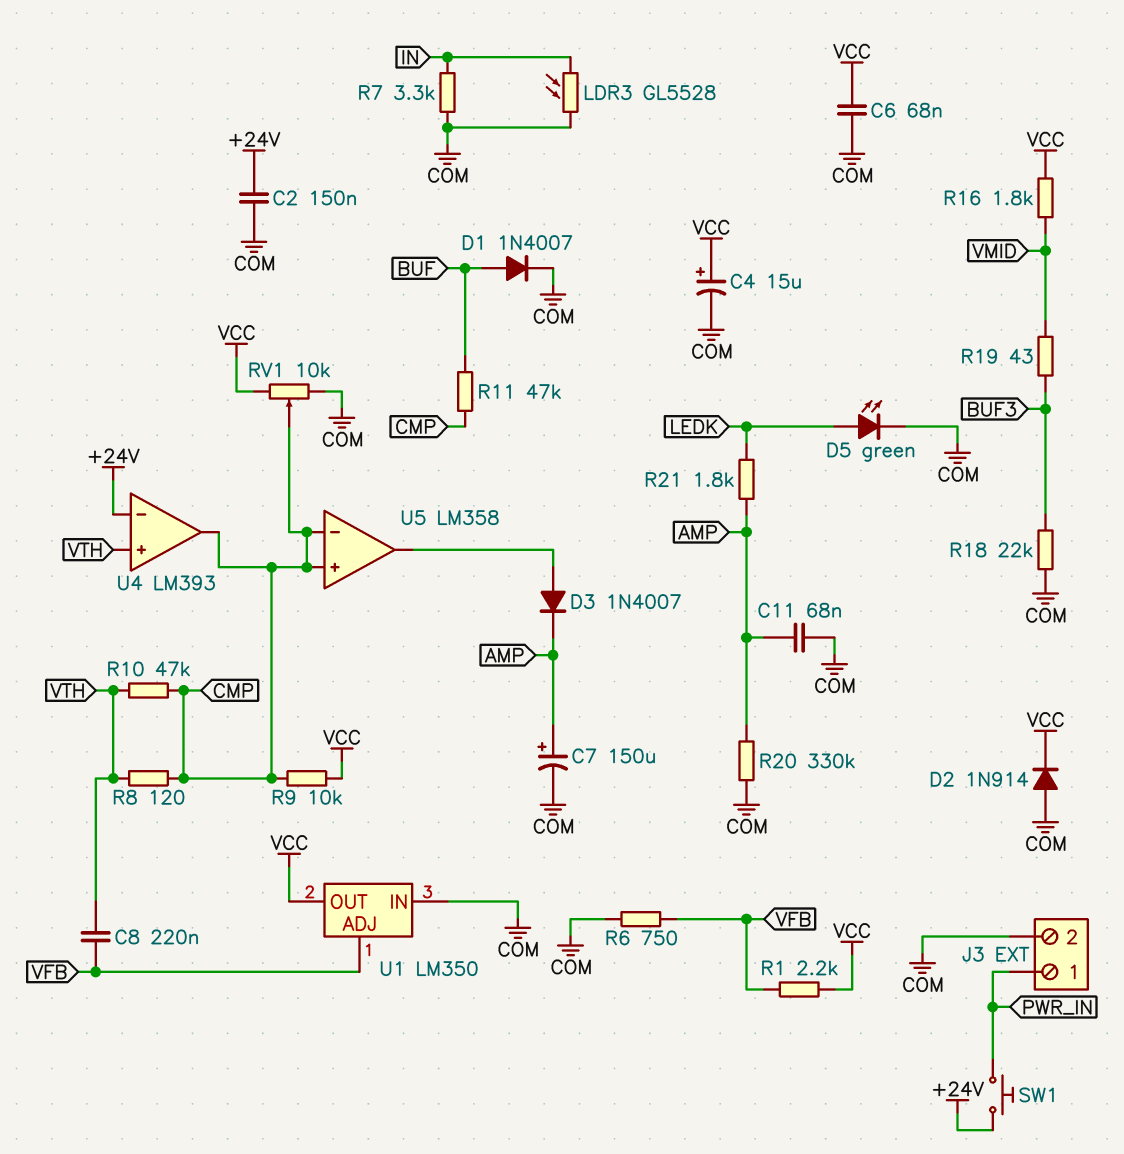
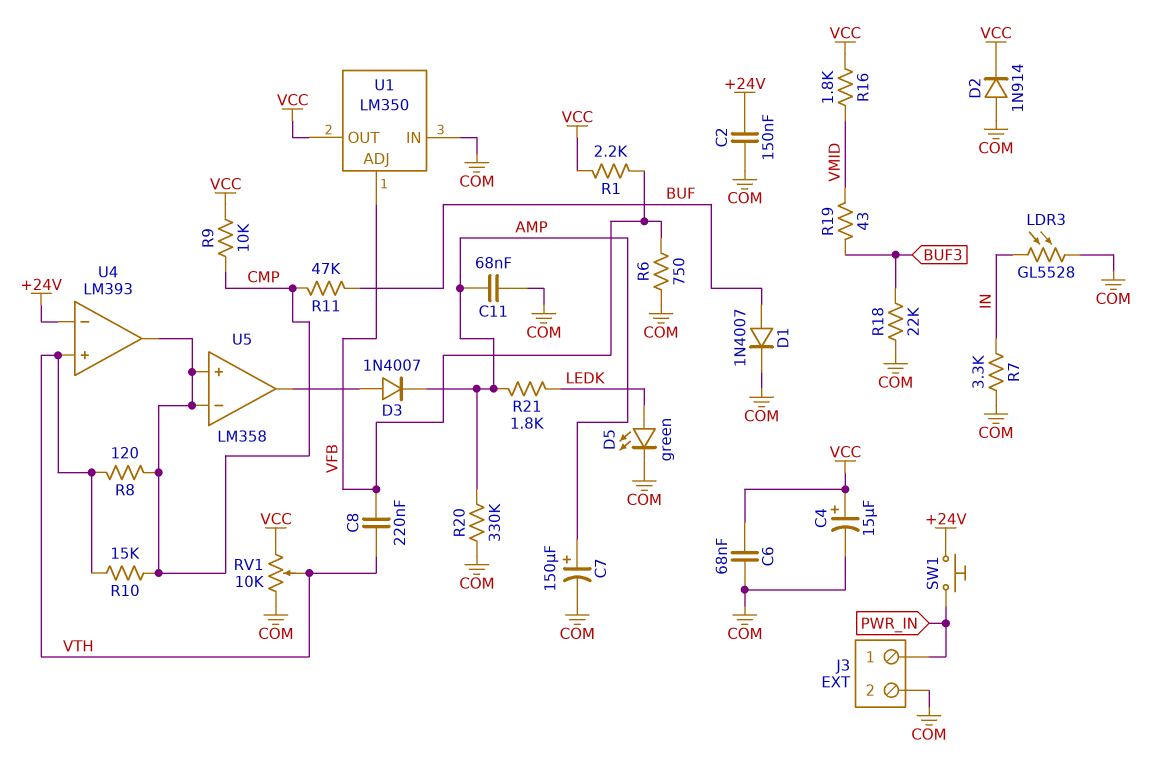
R10: 47k (CMP, VTH) -> 15k (CMP, VTH)
RV1: 10k (COM, VCC, wiper CMP) -> 10k (COM, VCC, wiper VTH)

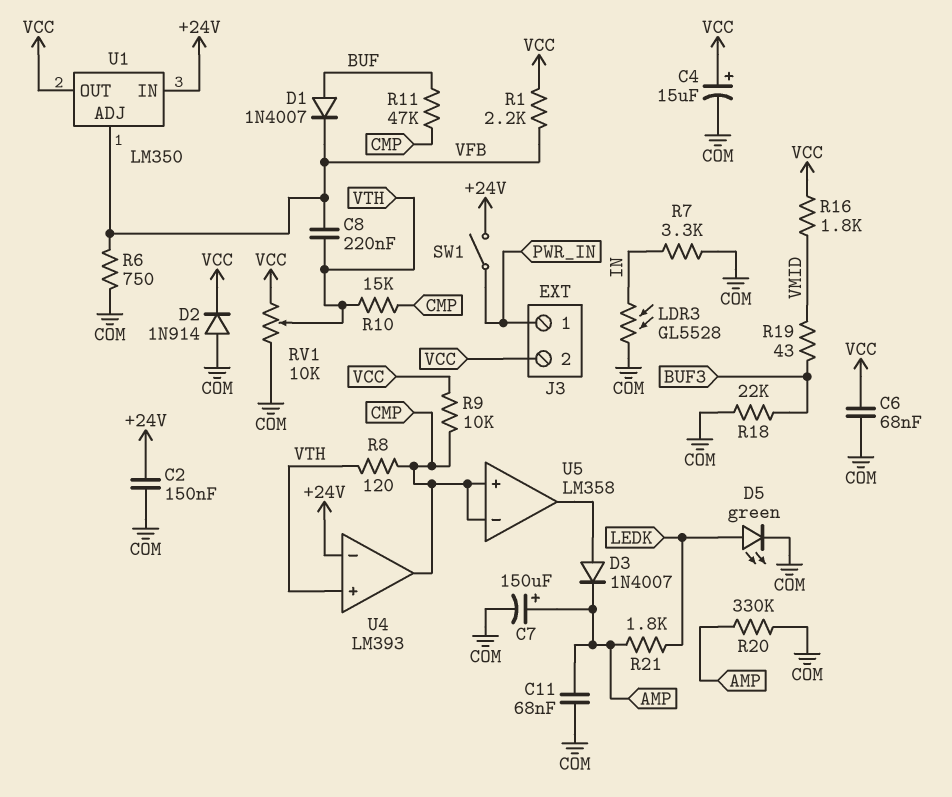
D1: diode 1N4007 (A BUF, K COM) -> diode 1N4007 (A BUF, K VFB)
J3 pin 2: COM -> VCC
SW1: button (+24V, PWR_IN) -> switch (+24V, PWR_IN)
U1 pin IN: COM -> +24V

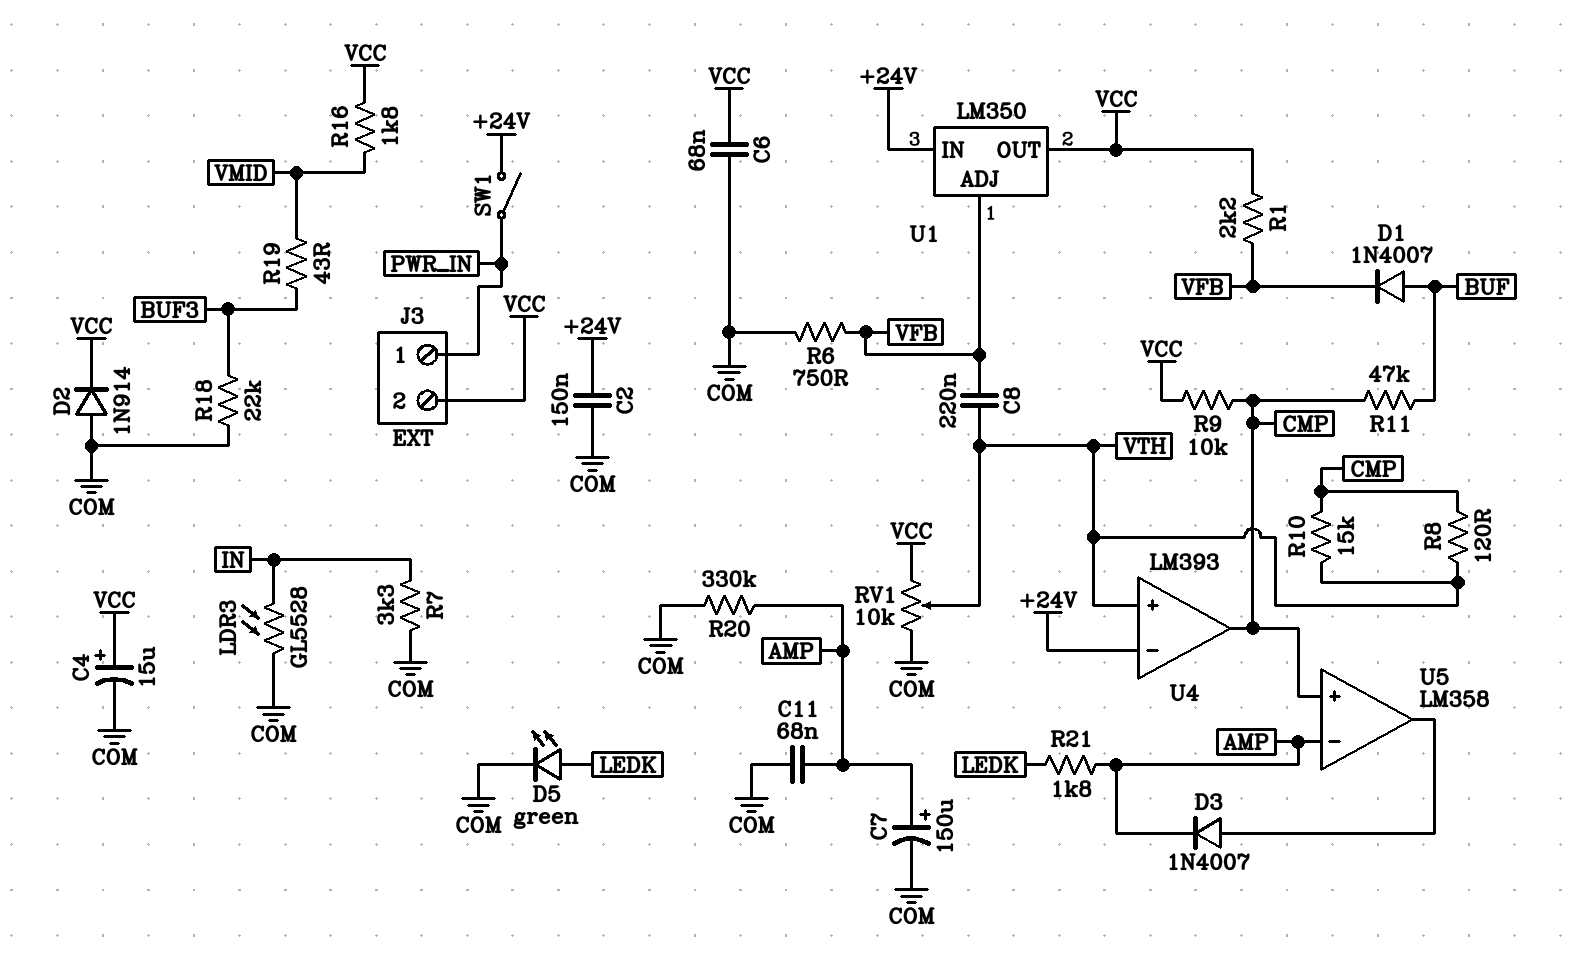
U5 pin in-: CMP -> AMP

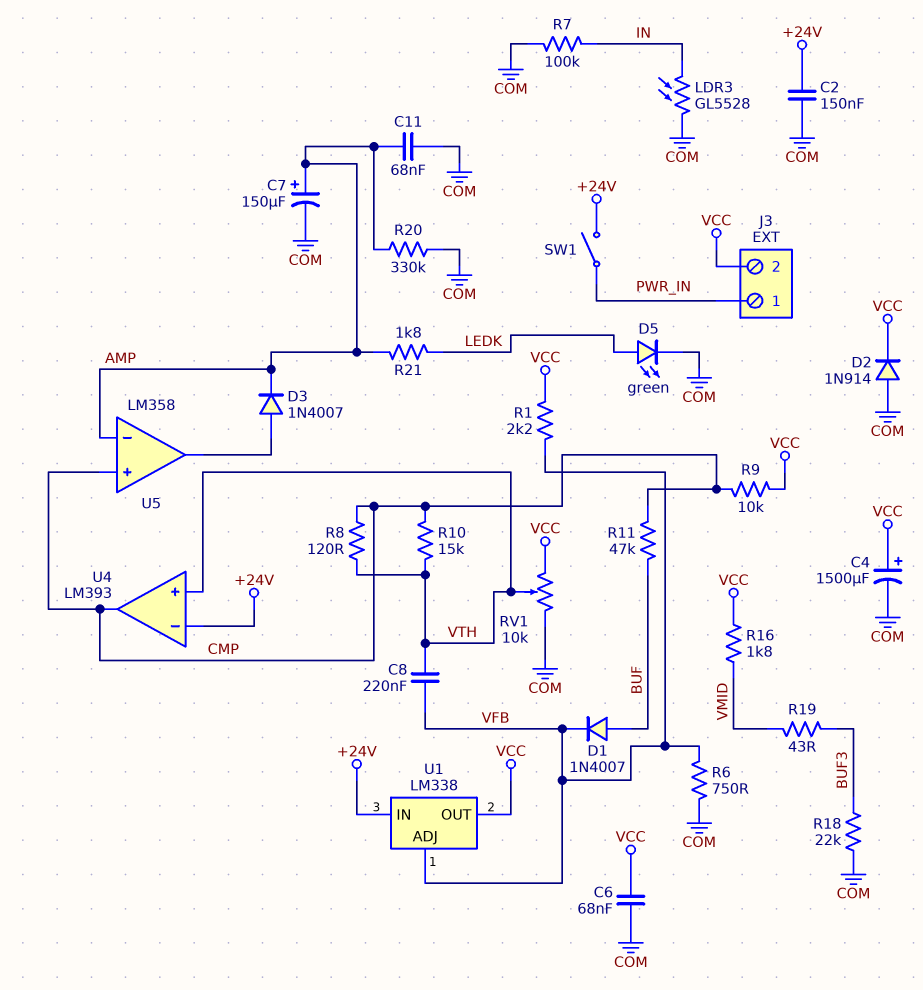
C4: 15uF (plus VCC, minus COM) -> 1500uF (plus VCC, minus COM)
R7: 3.3k (COM, IN) -> 100k (COM, IN)
U1: LM350 -> LM338

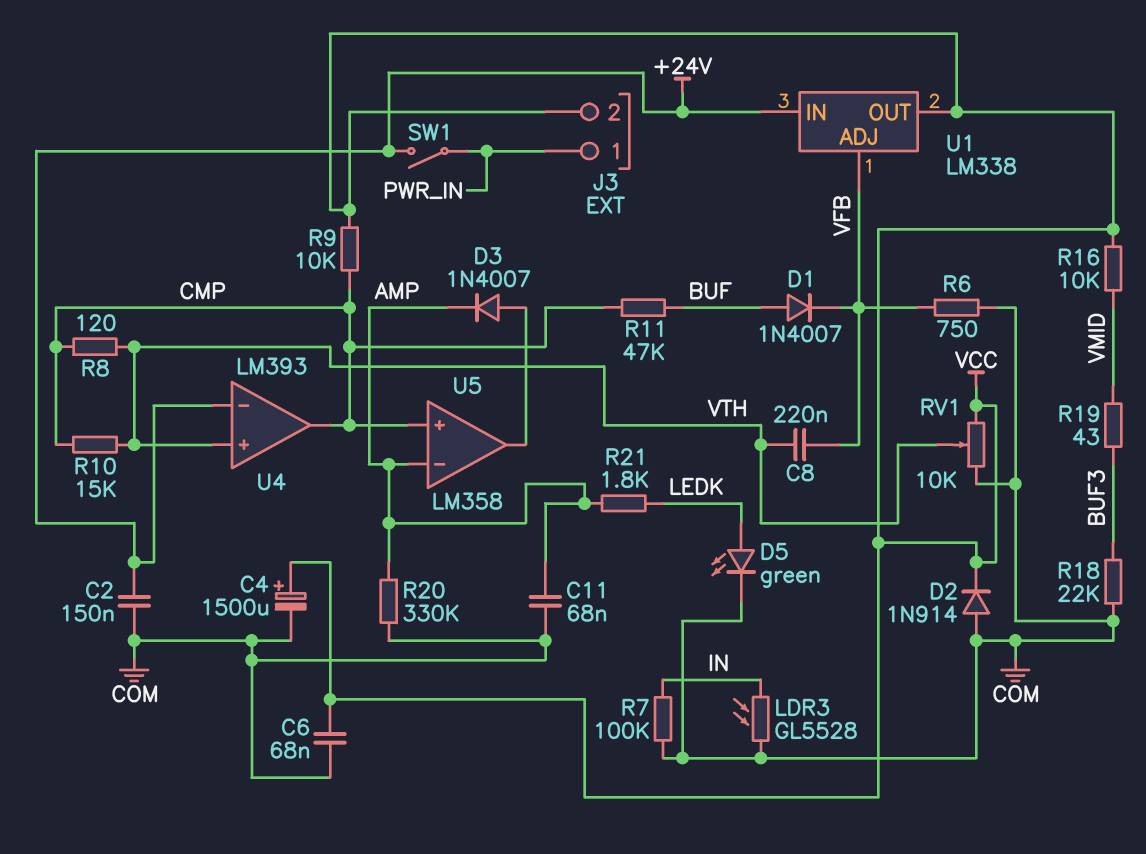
C7: 150uF (plus AMP, minus COM) -> none
R1: 2.2k (VCC, VFB) -> none
R16: 1.8k (VCC, VMID) -> 10k (VCC, VMID)

